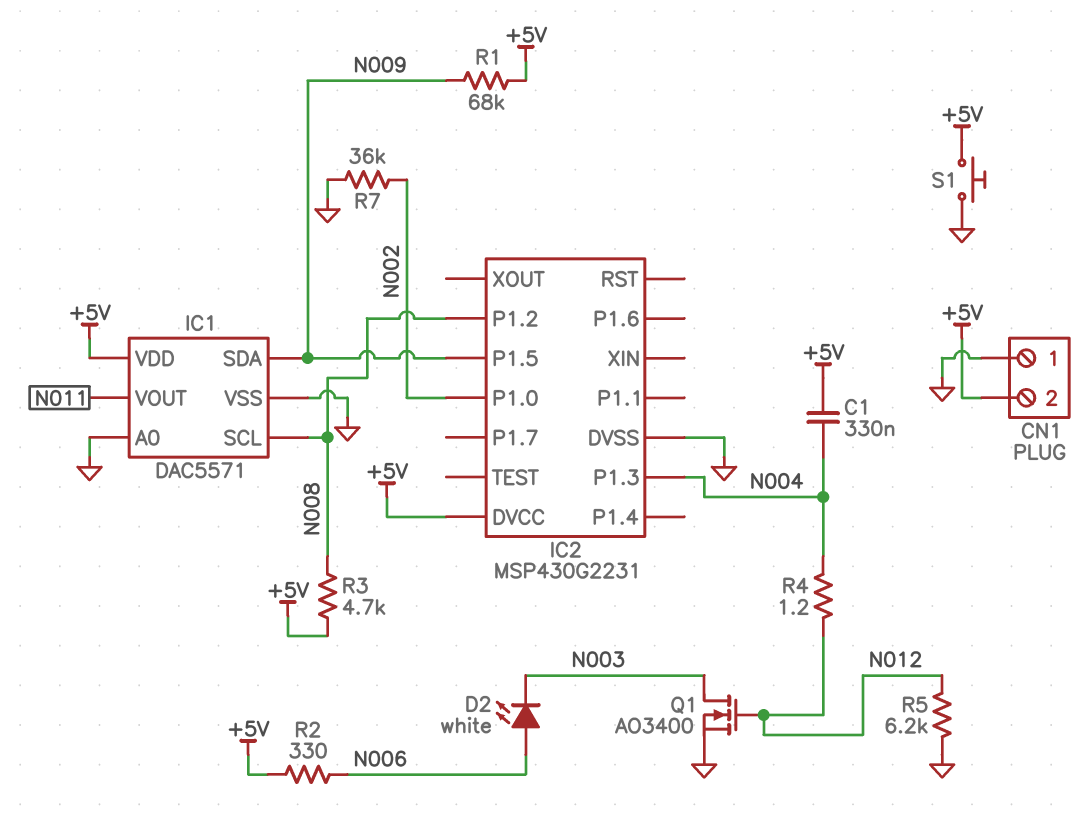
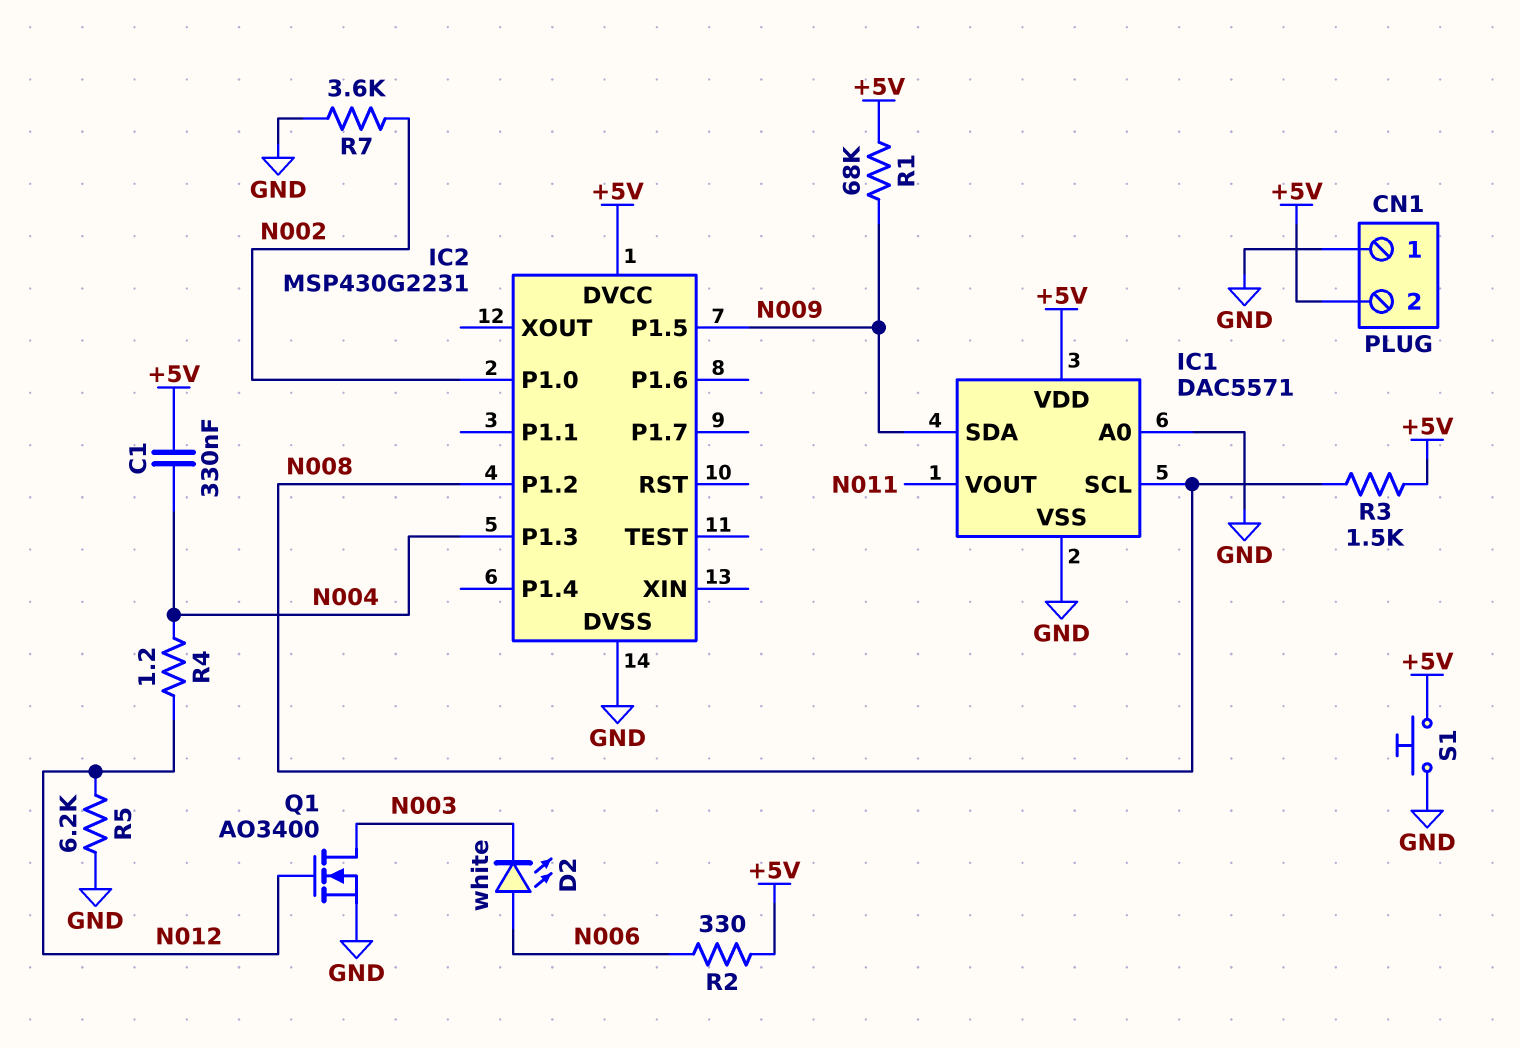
R3: 4.7k (+5V, N008) -> 1.5k (+5V, N008)
R7: 36k (GND, N002) -> 3.6k (GND, N002)

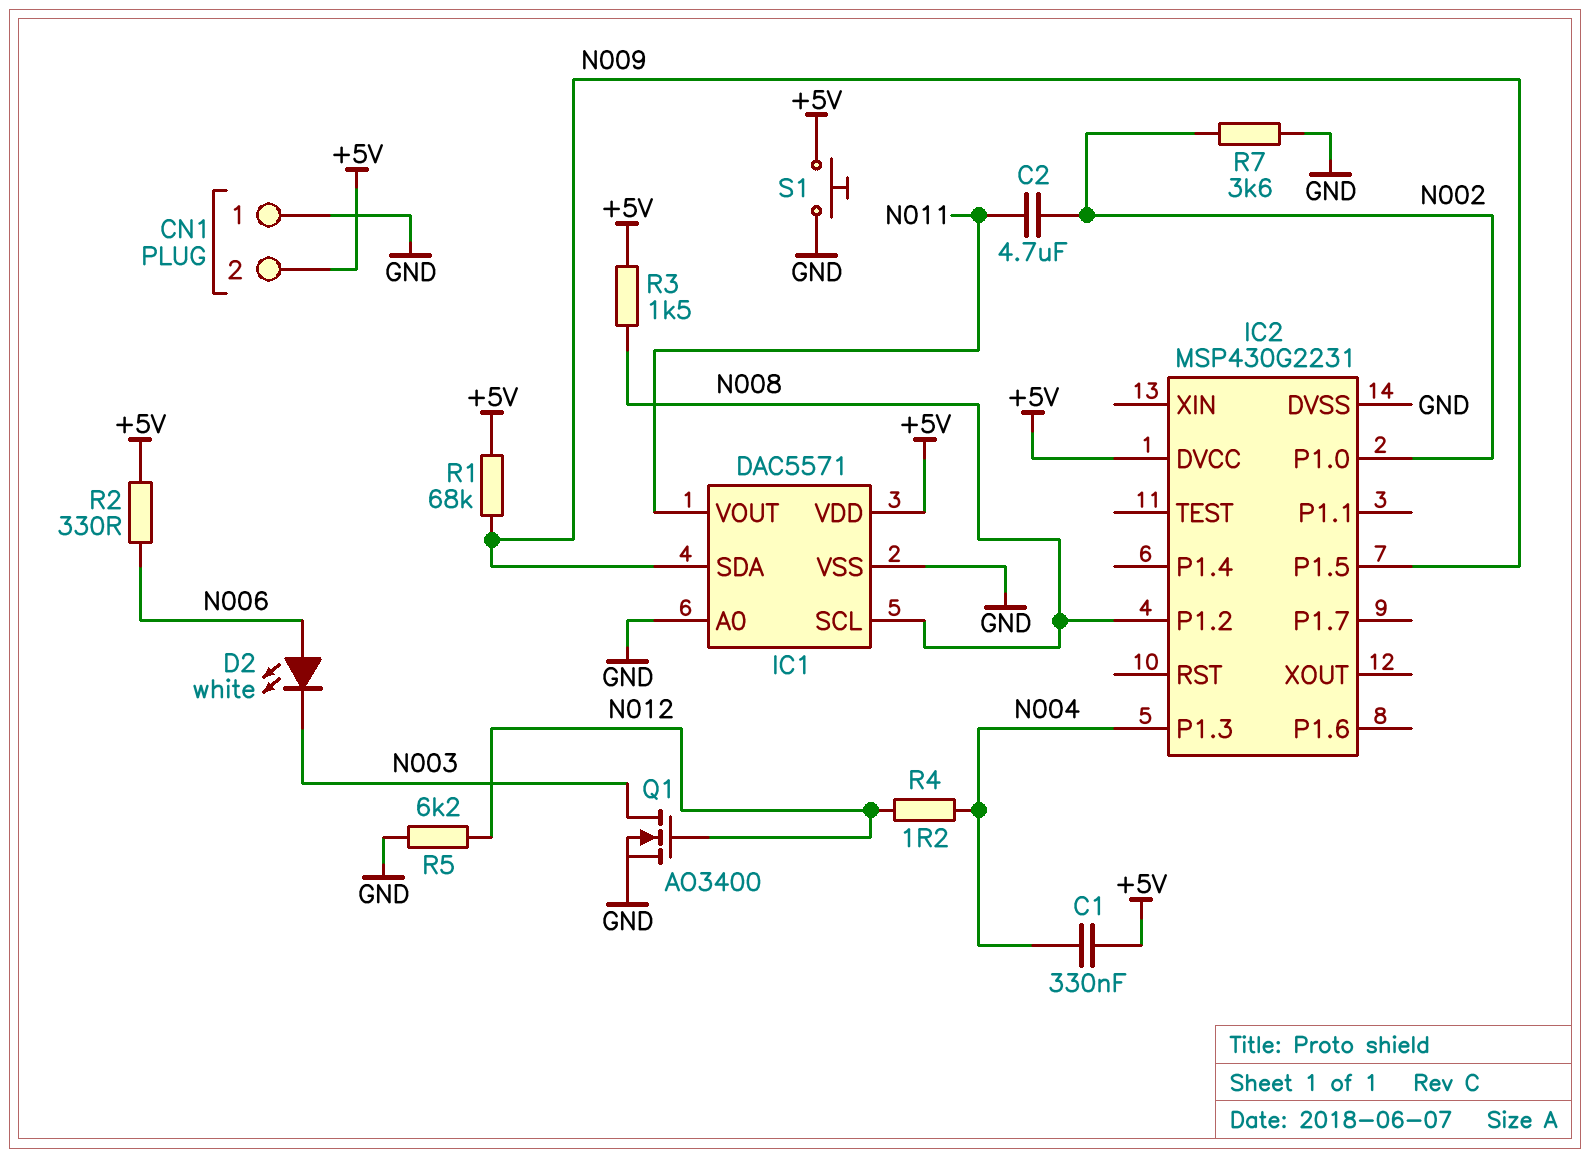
C2: none -> 4.7uF (N002, N011)

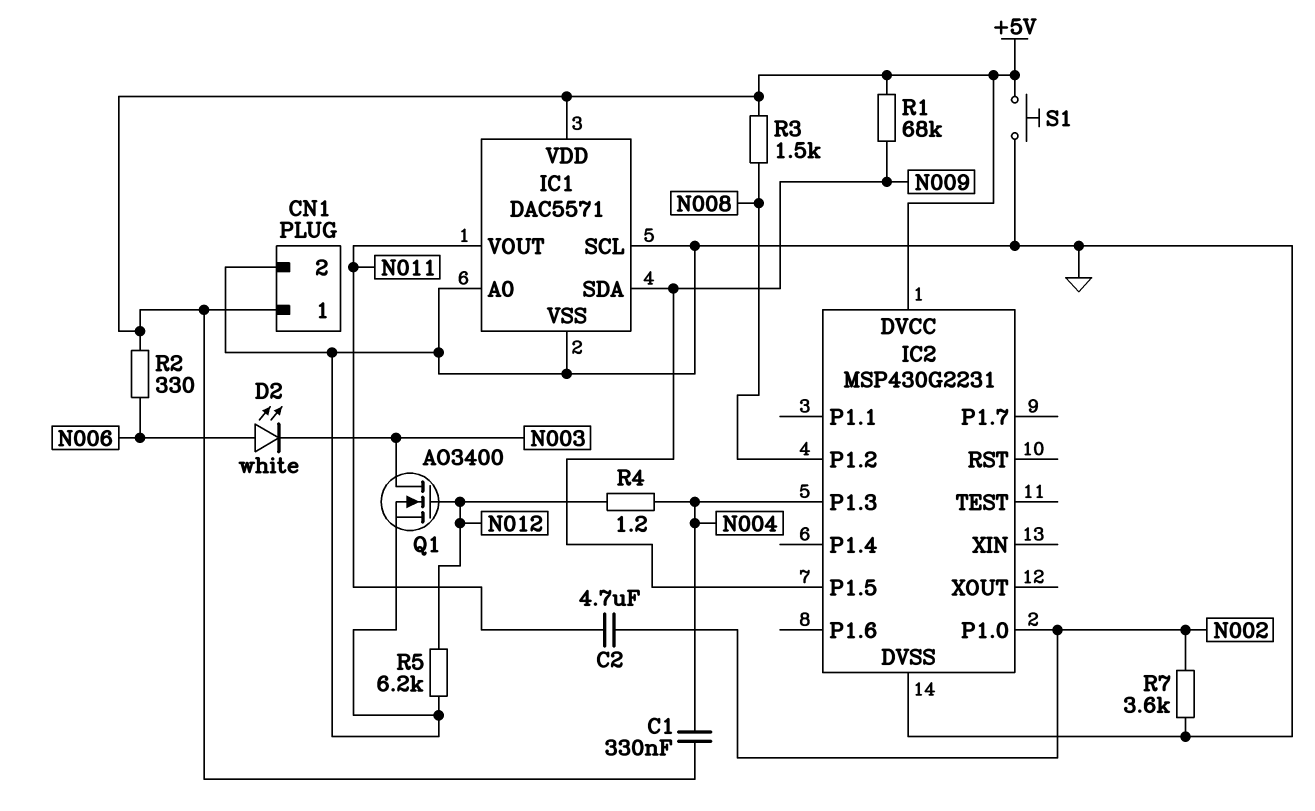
CN1 pin 1: GND -> +5V
CN1 pin 2: +5V -> GND
IC1 pin SCL: N008 -> GND

